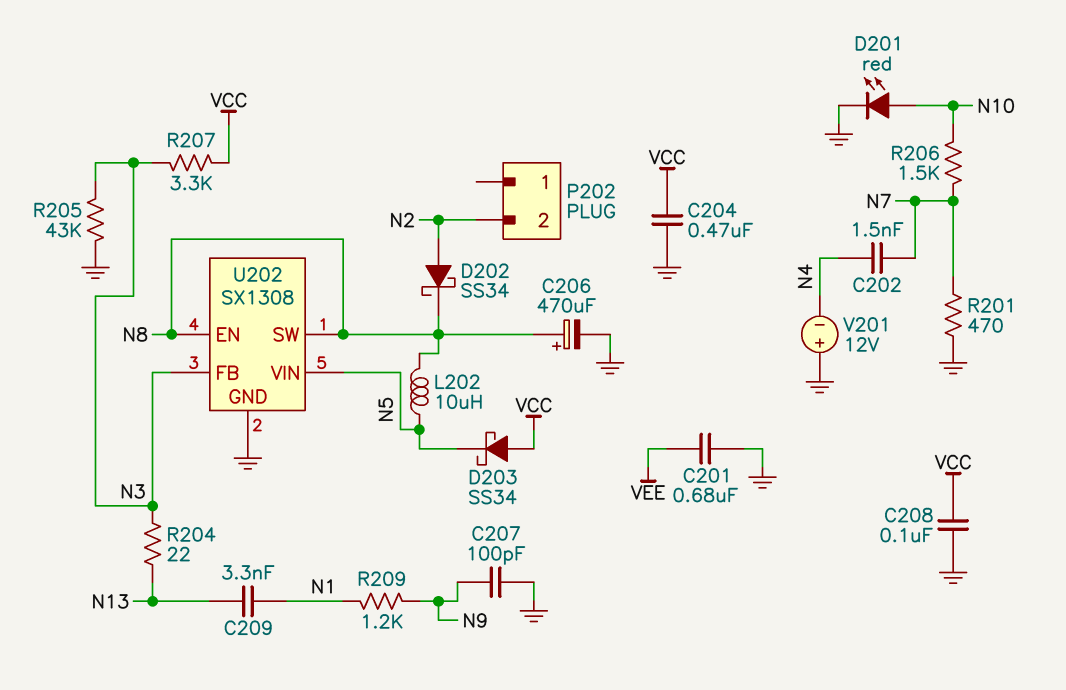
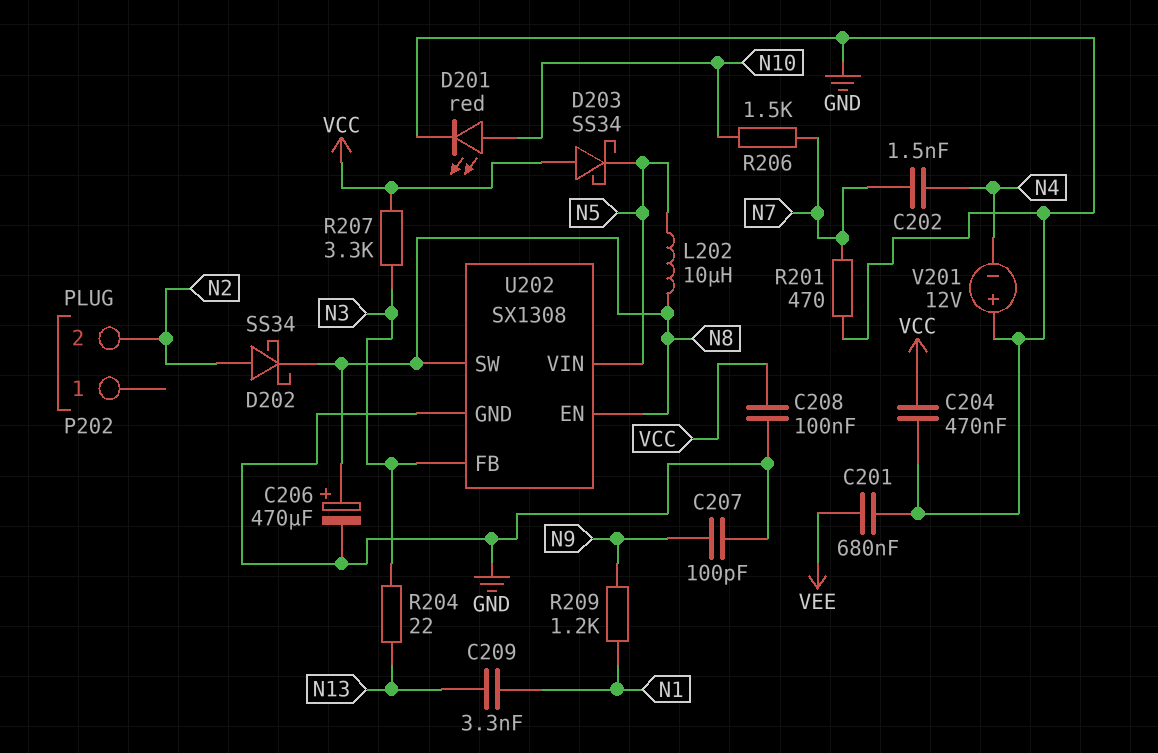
R205: 43k (GND, N3) -> none

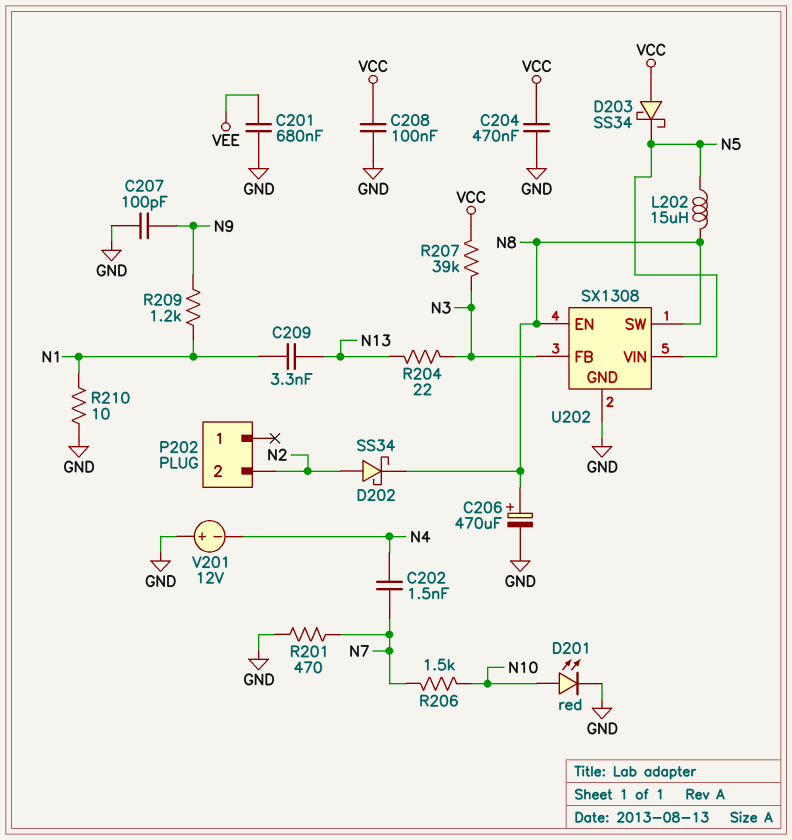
L202: 10uH (N5, N8) -> 15uH (N5, N8)
R207: 3.3k (N3, VCC) -> 39k (N3, VCC)
R210: none -> 10 (GND, N1)

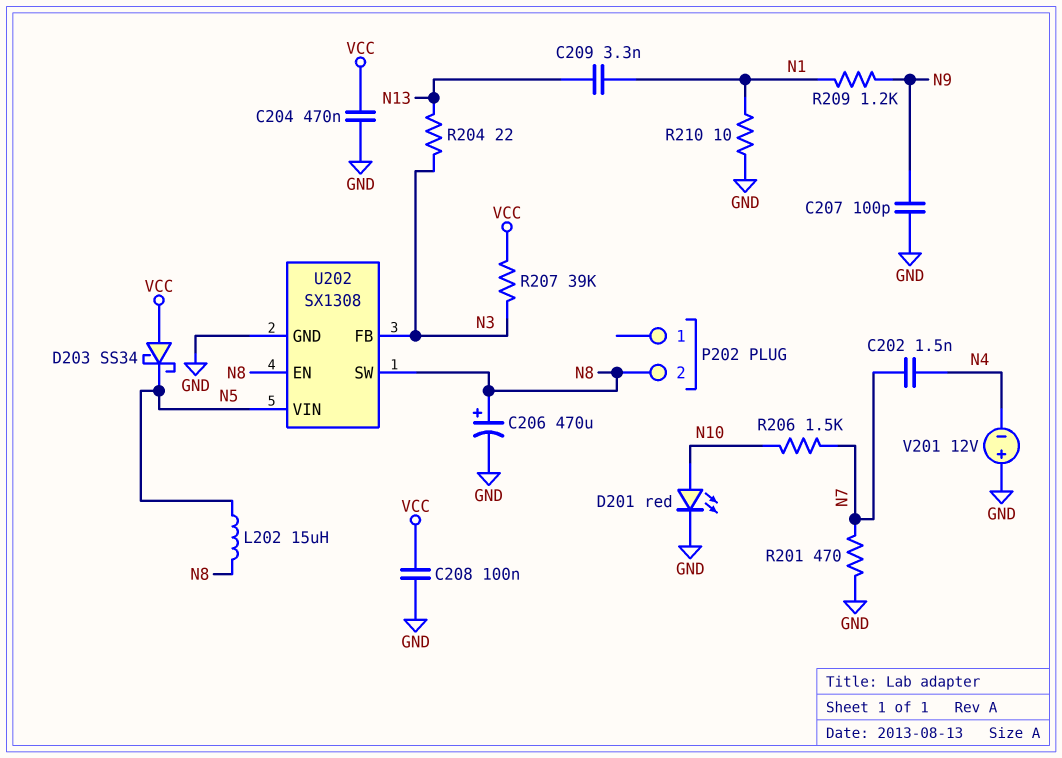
C201: 680nF (GND, VEE) -> none
D202: schottky SS34 (A N2, K N8) -> none
P202 pin 2: N2 -> N8

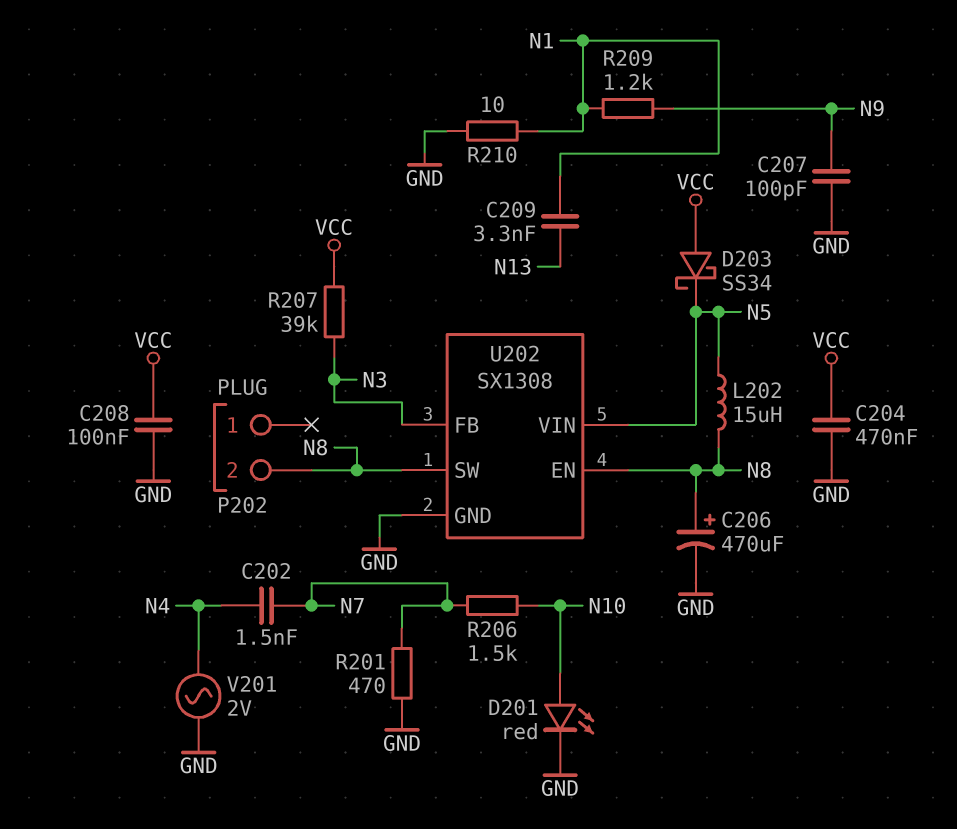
R204: 22 (N3, N13) -> none
V201: 12V (plus GND, minus N4) -> AC 2V (GND, N4)

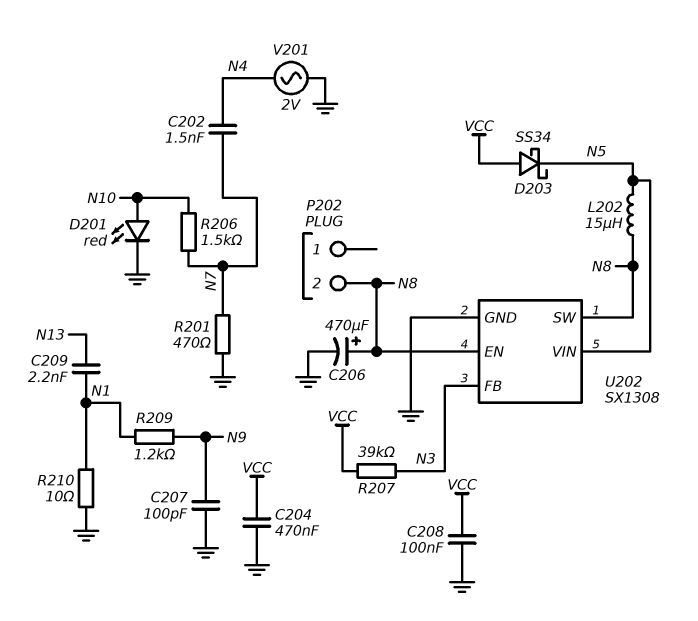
C209: 3.3nF (N1, N13) -> 2.2nF (N1, N13)

